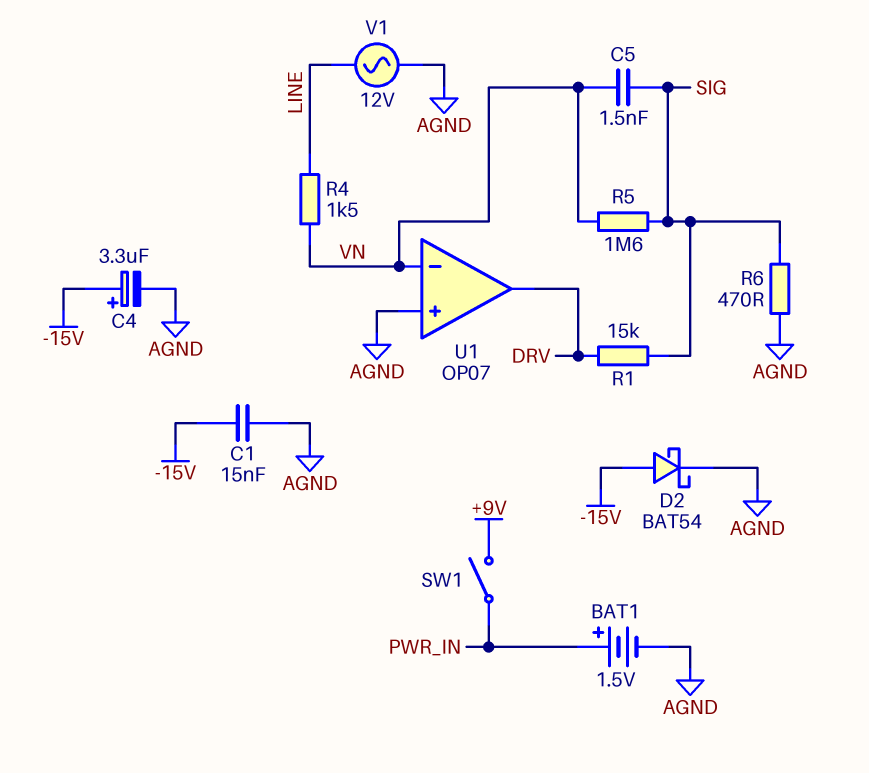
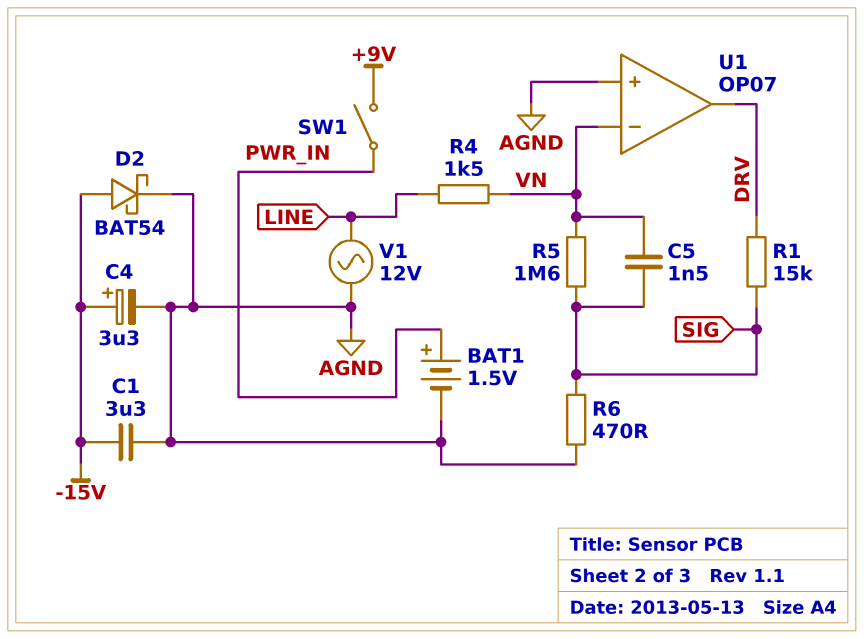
C1: 15nF (-15V, AGND) -> 3.3uF (-15V, AGND)

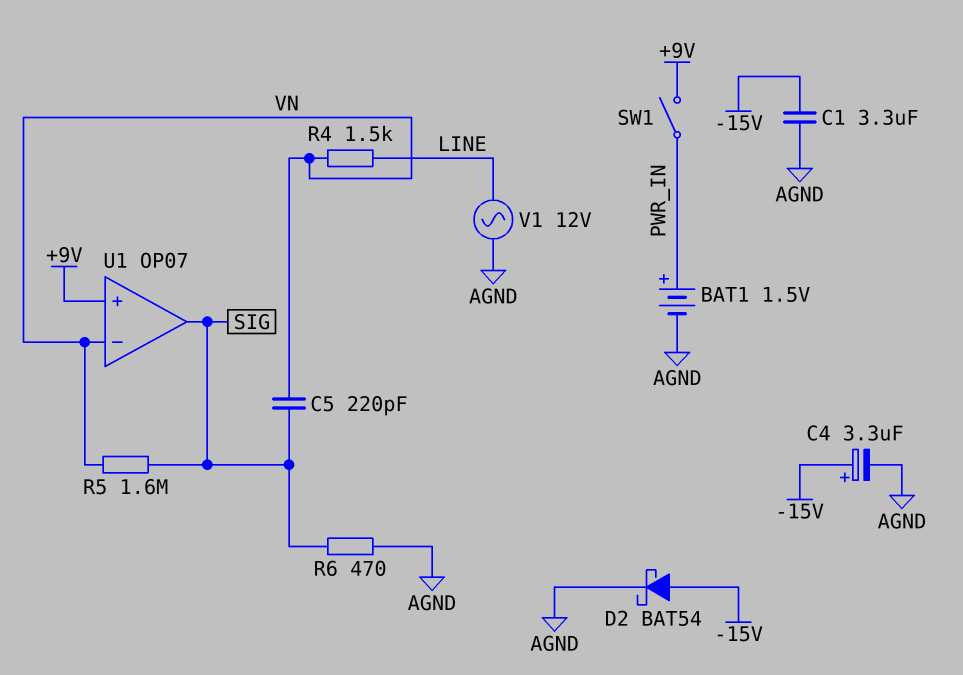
C5: 1.5nF (SIG, VN) -> 220pF (SIG, VN)
R1: 15k (DRV, SIG) -> none
U1 pin in+: AGND -> +9V
U1 pin out: DRV -> SIG

